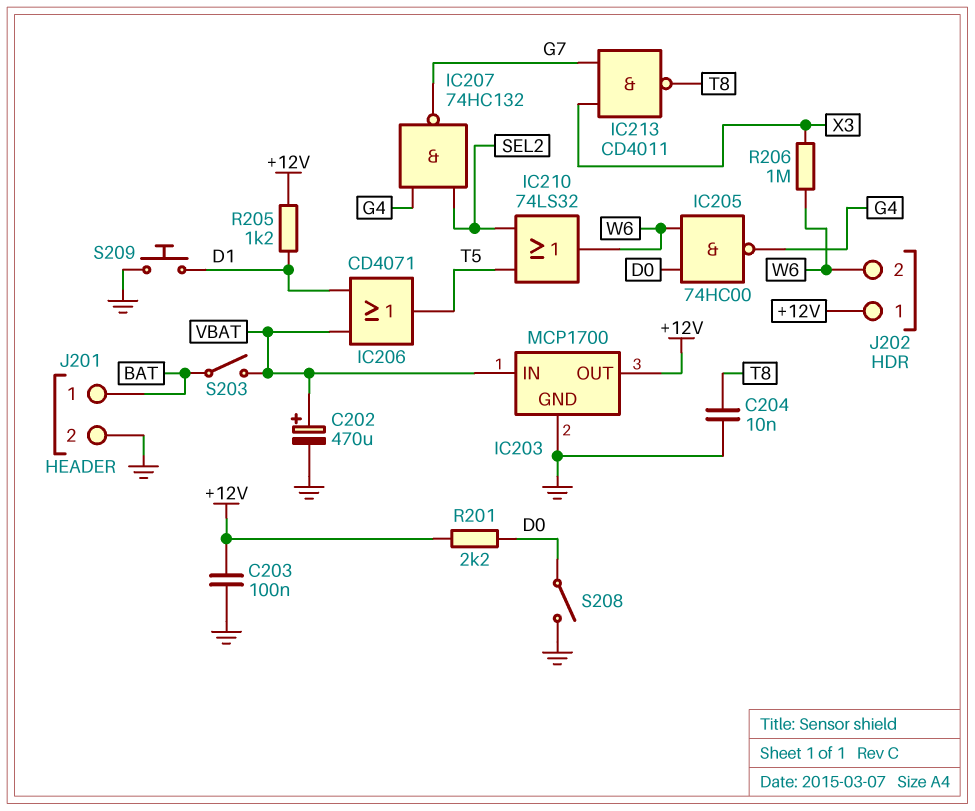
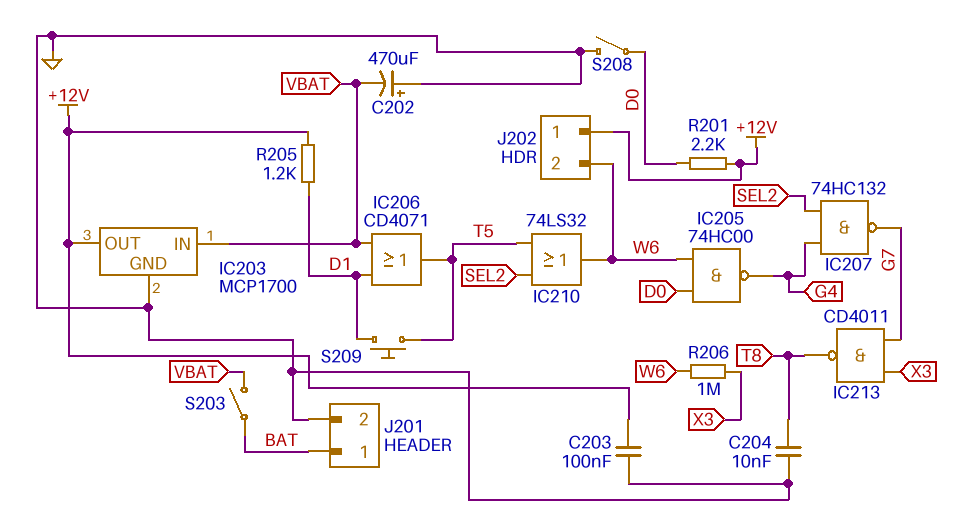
C202: 470uF (plus VBAT, minus GND) -> 470uF (plus GND, minus VBAT)
S209: button (D1, GND) -> button (D1, T5)

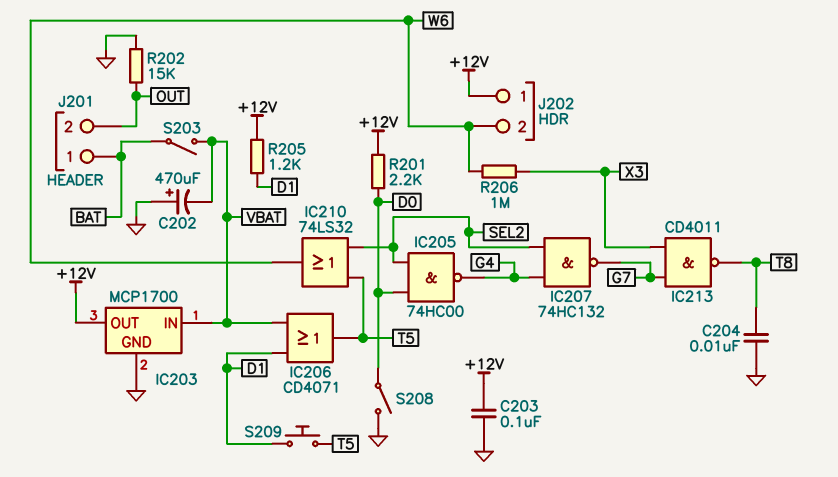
IC205: NAND 74HC00 (in D0, in W6, out G4) -> NAND 74HC00 (in D0, in SEL2, out G4)
J201 pin 2: GND -> OUT
R202: none -> 15k (GND, OUT)

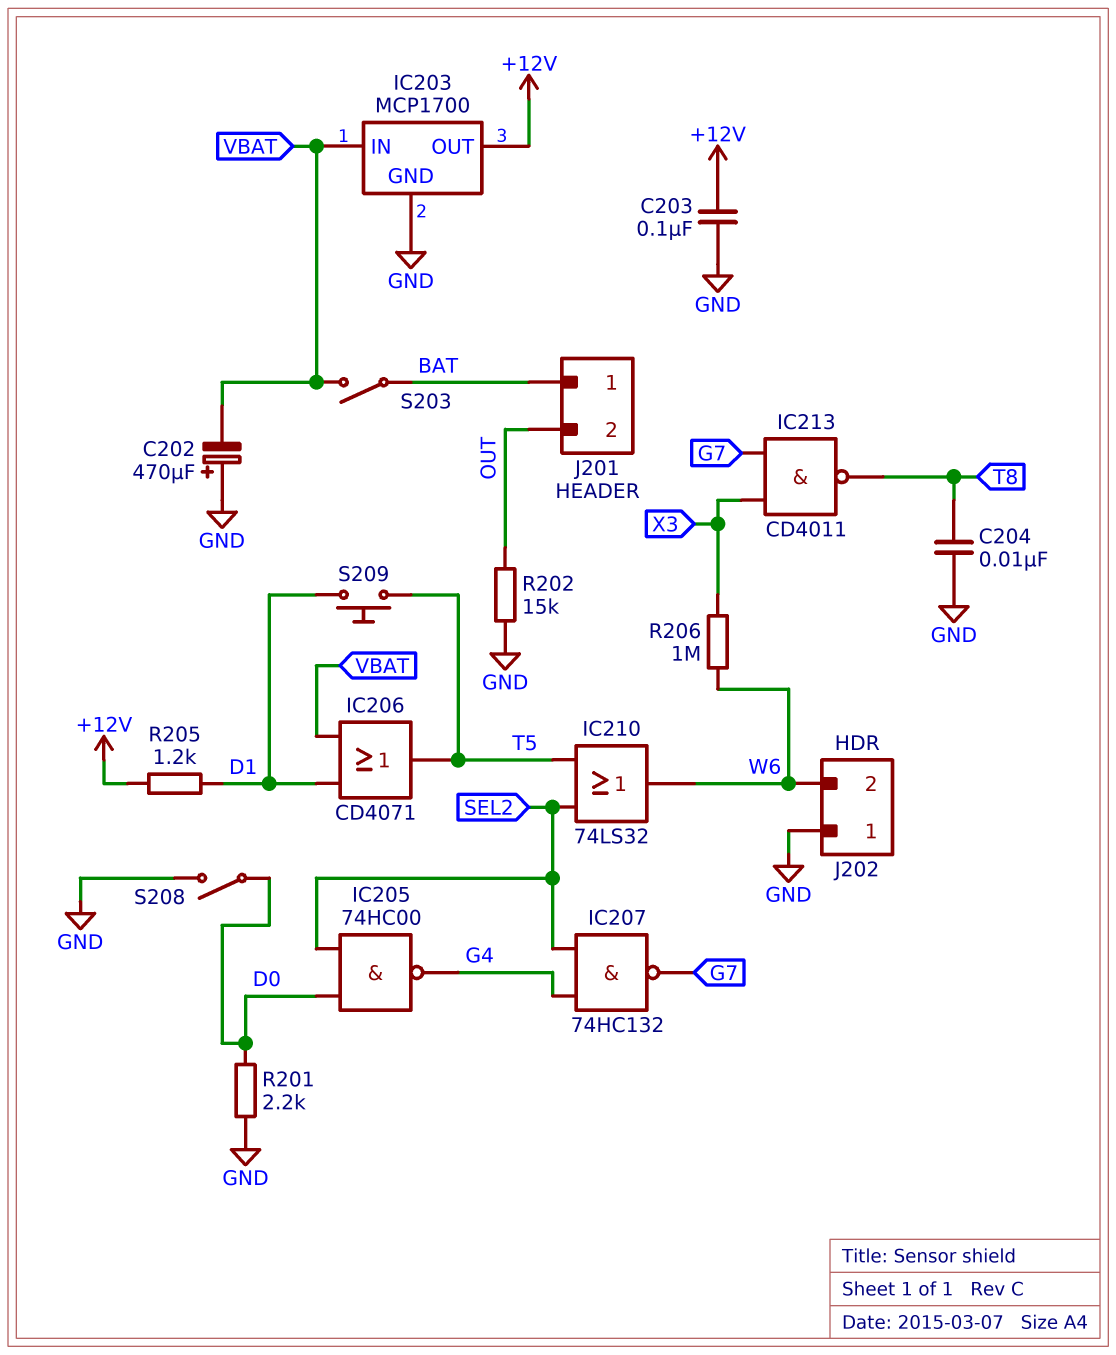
J202 pin 1: +12V -> GND
R201: 2.2k (+12V, D0) -> 2.2k (D0, GND)

